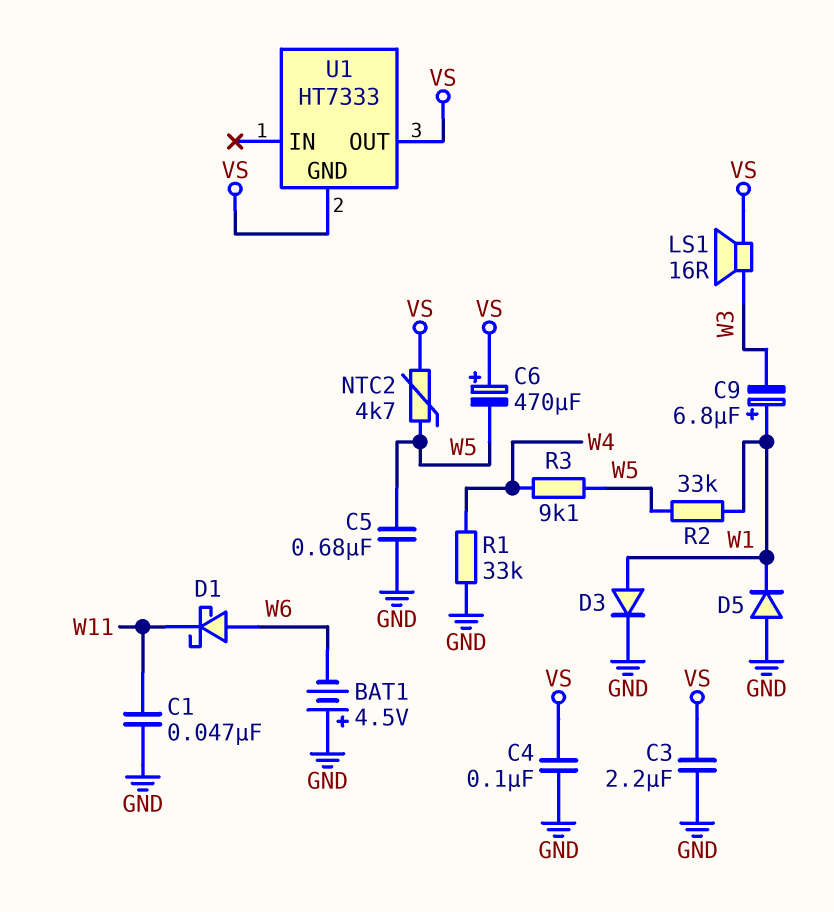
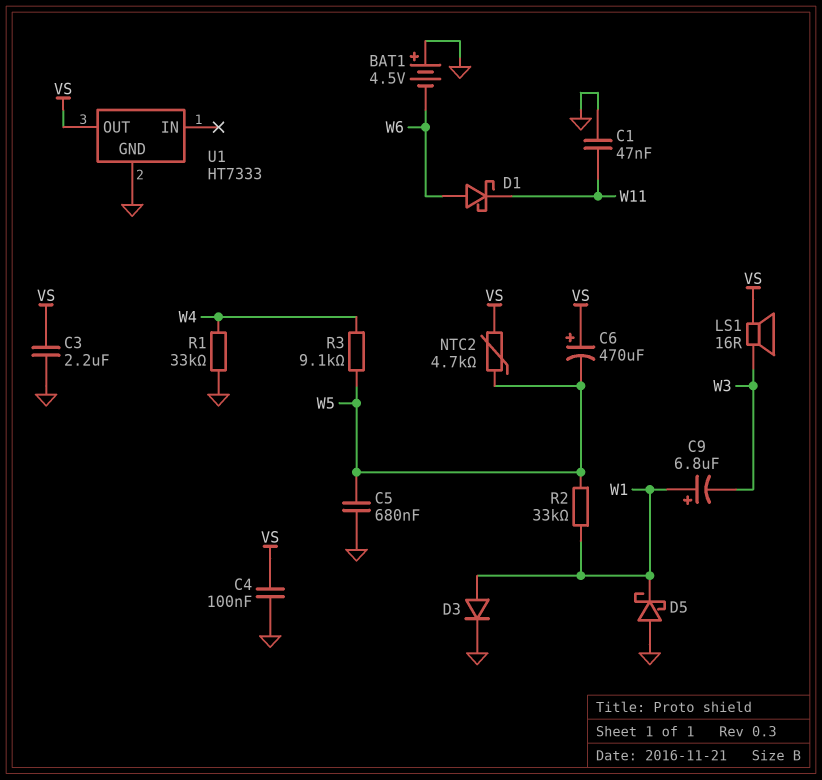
D5: diode (A GND, K W1) -> schottky (A GND, K W1)
U1 pin GND: VS -> GND

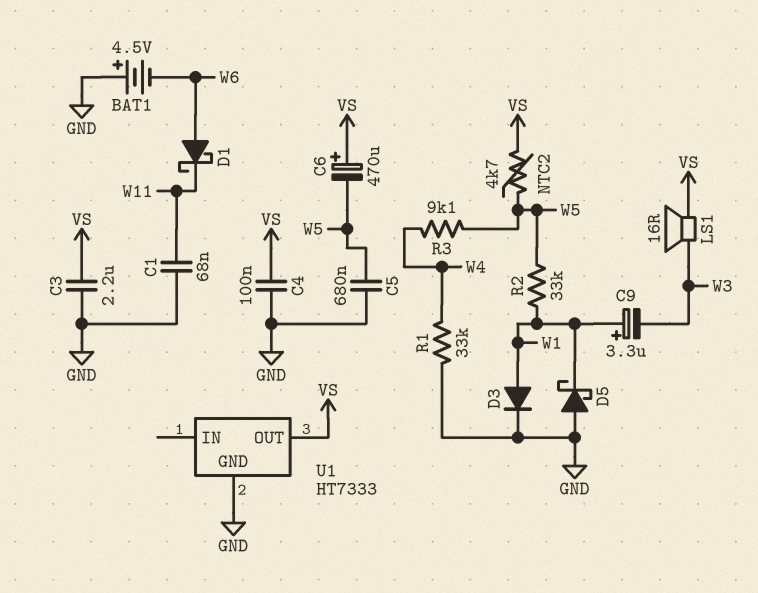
C1: 47nF (GND, W11) -> 68nF (GND, W11)
C9: 6.8uF (plus W1, minus W3) -> 3.3uF (plus W1, minus W3)

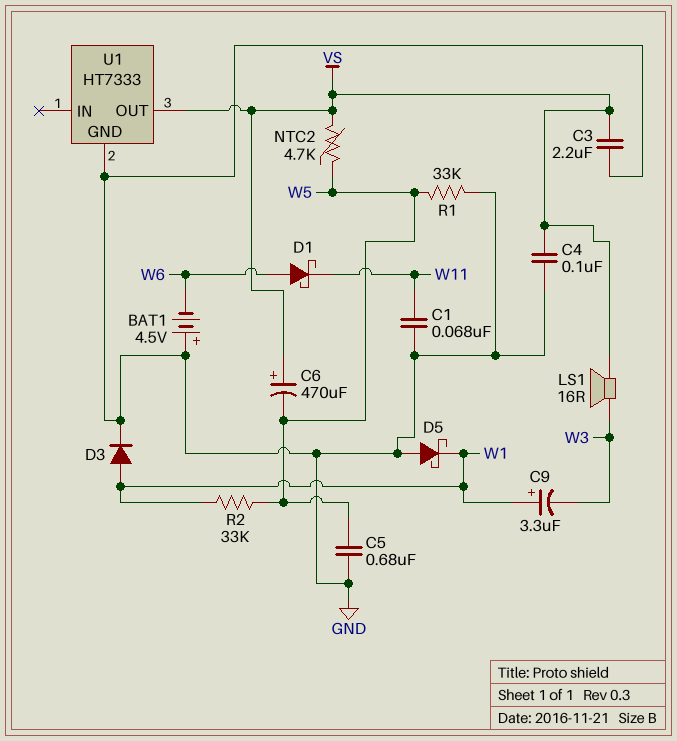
R1: 33k (GND, W4) -> 33k (GND, W5)
R3: 9.1k (W4, W5) -> none

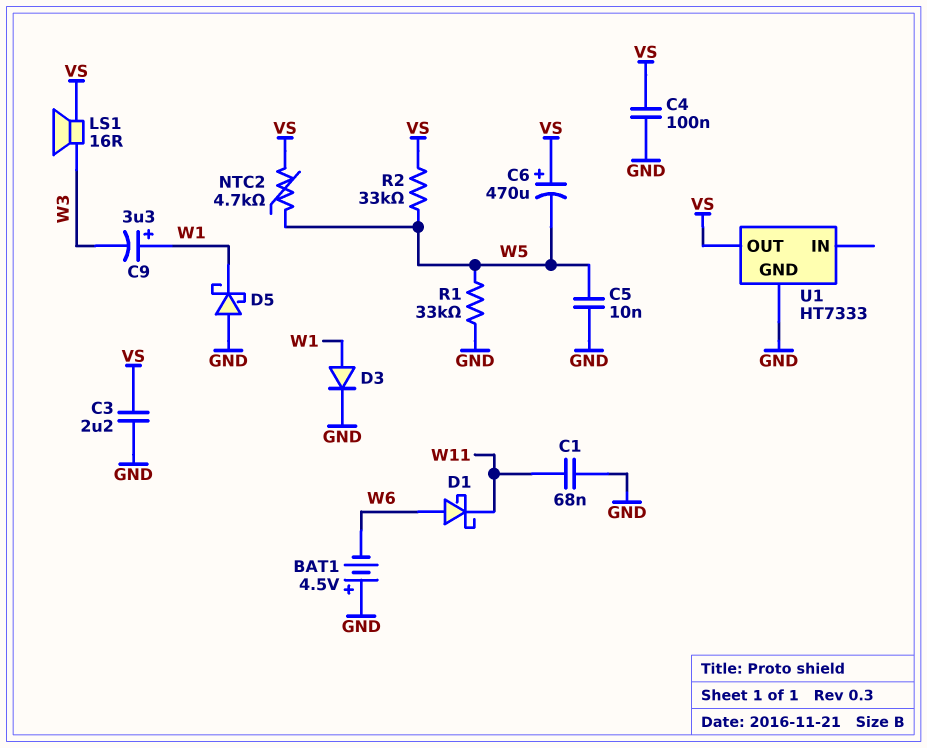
C5: 680nF (GND, W5) -> 10nF (GND, W5)
R2: 33k (W1, W5) -> 33k (VS, W5)

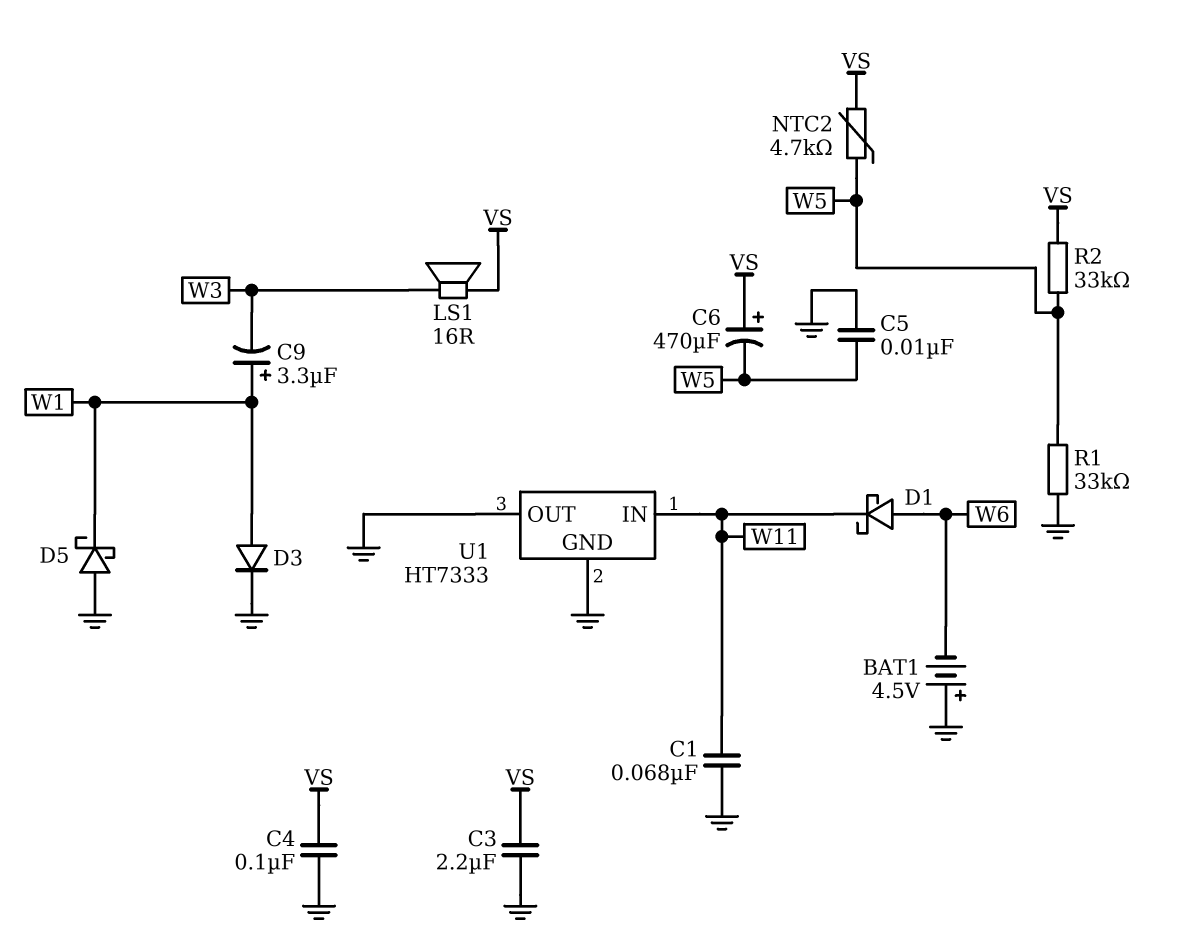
U1 pin IN: none -> W11
U1 pin OUT: VS -> GND

